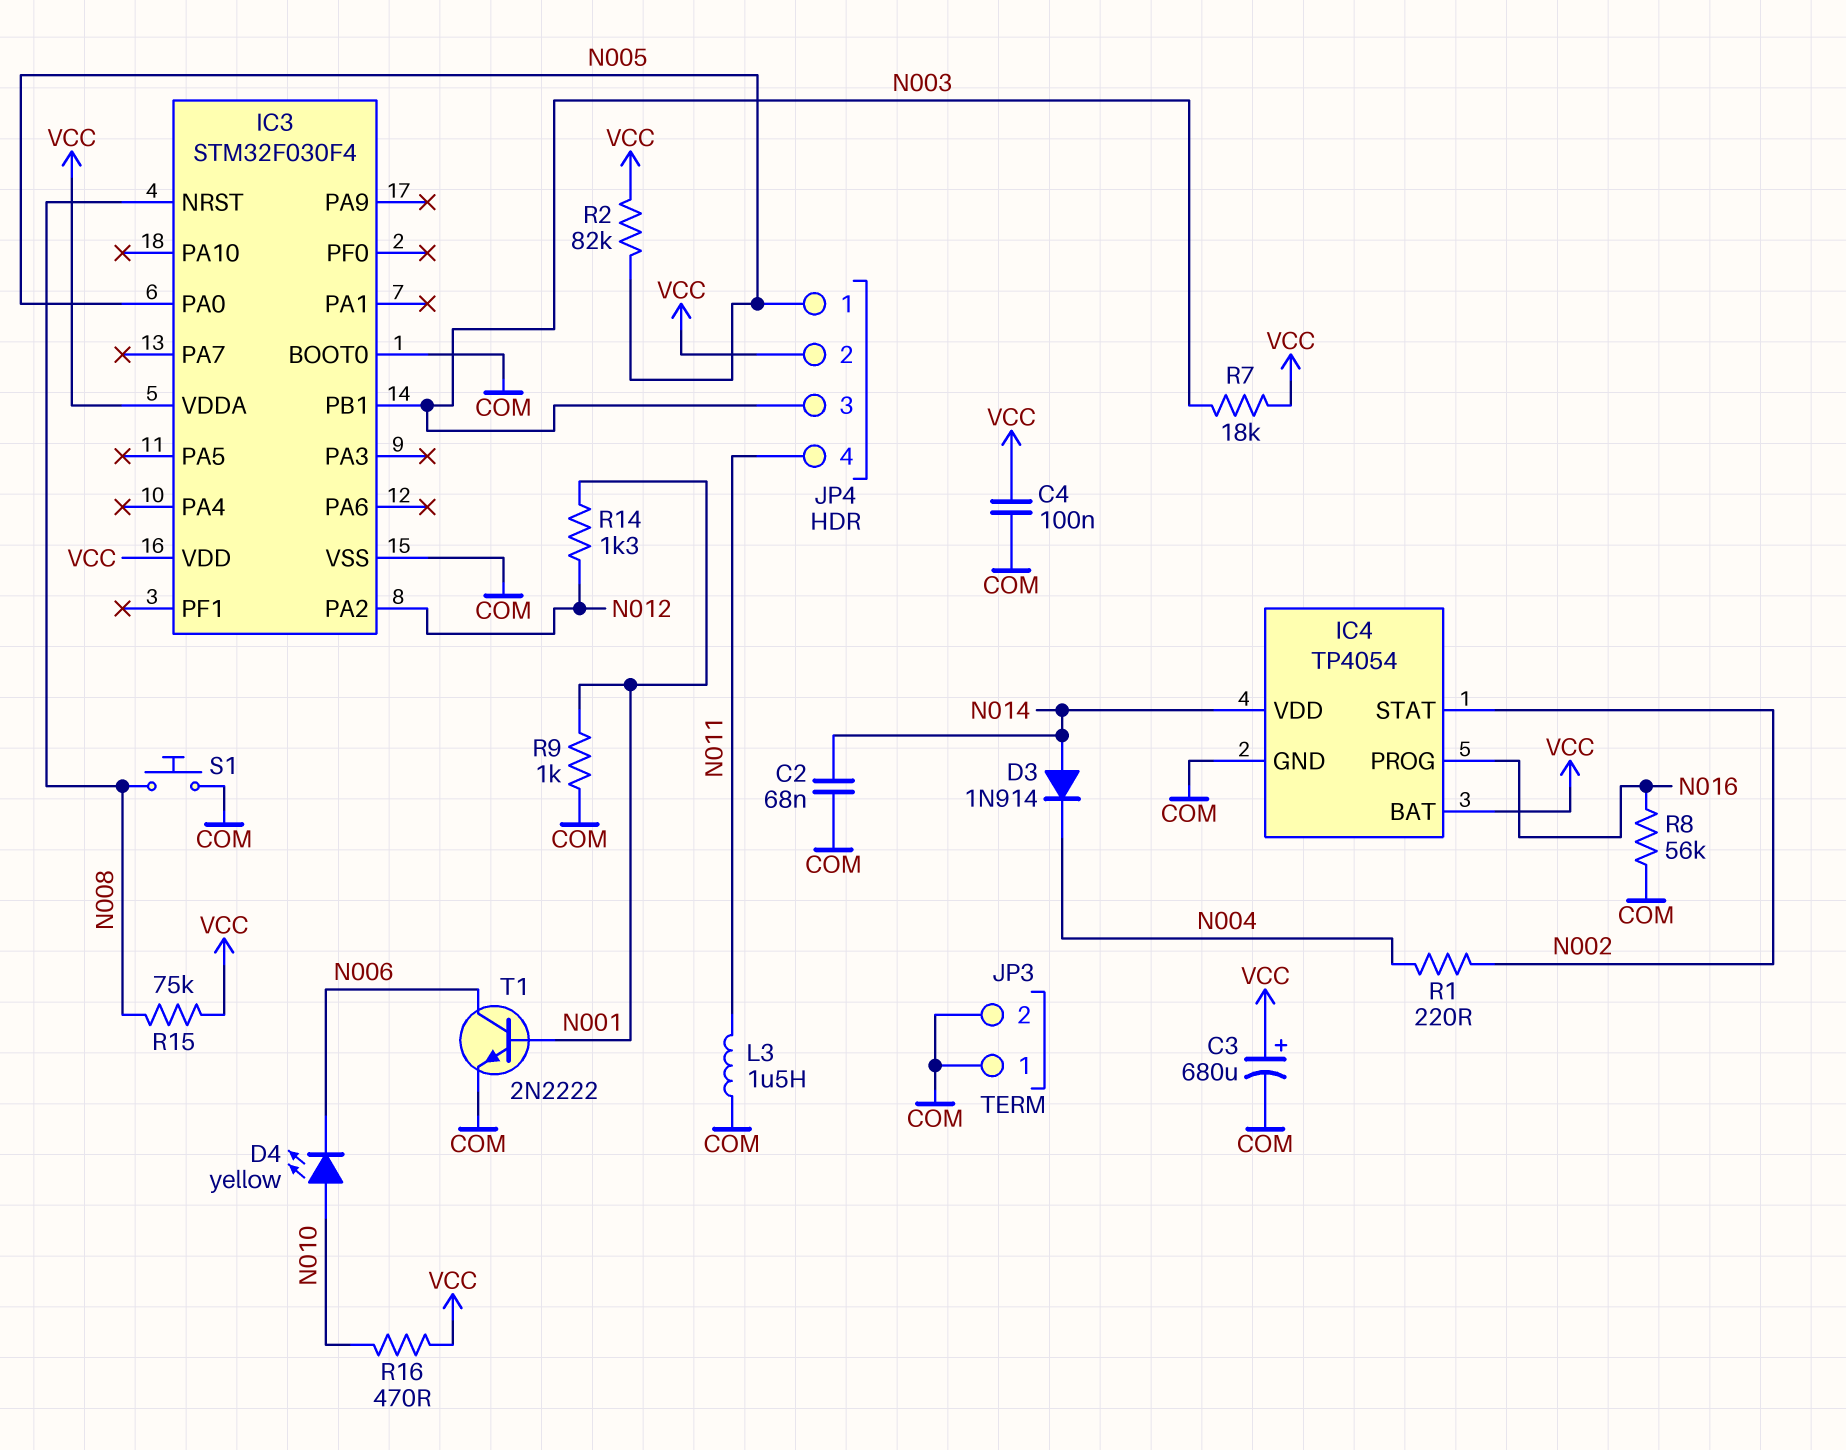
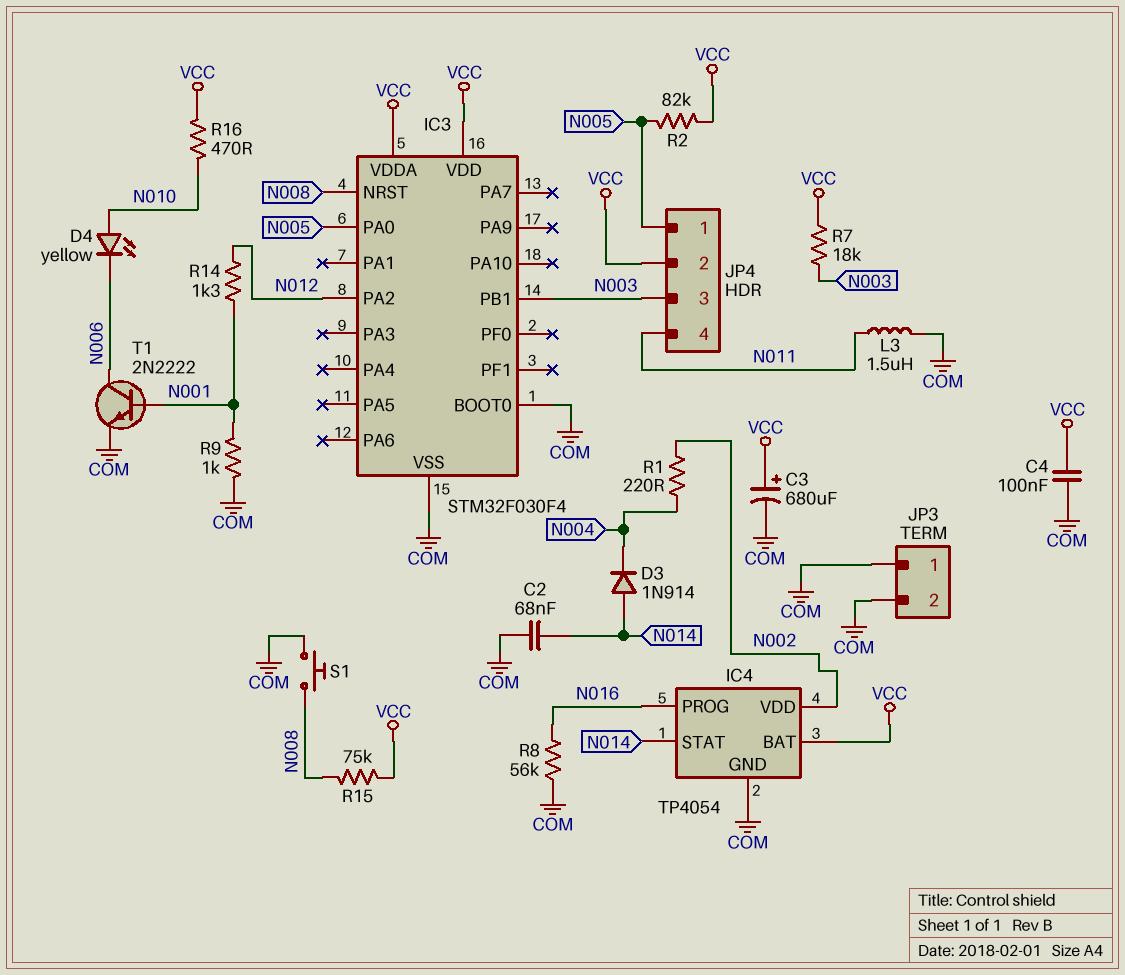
IC4 pin STAT: N002 -> N014
IC4 pin VDD: N014 -> N002

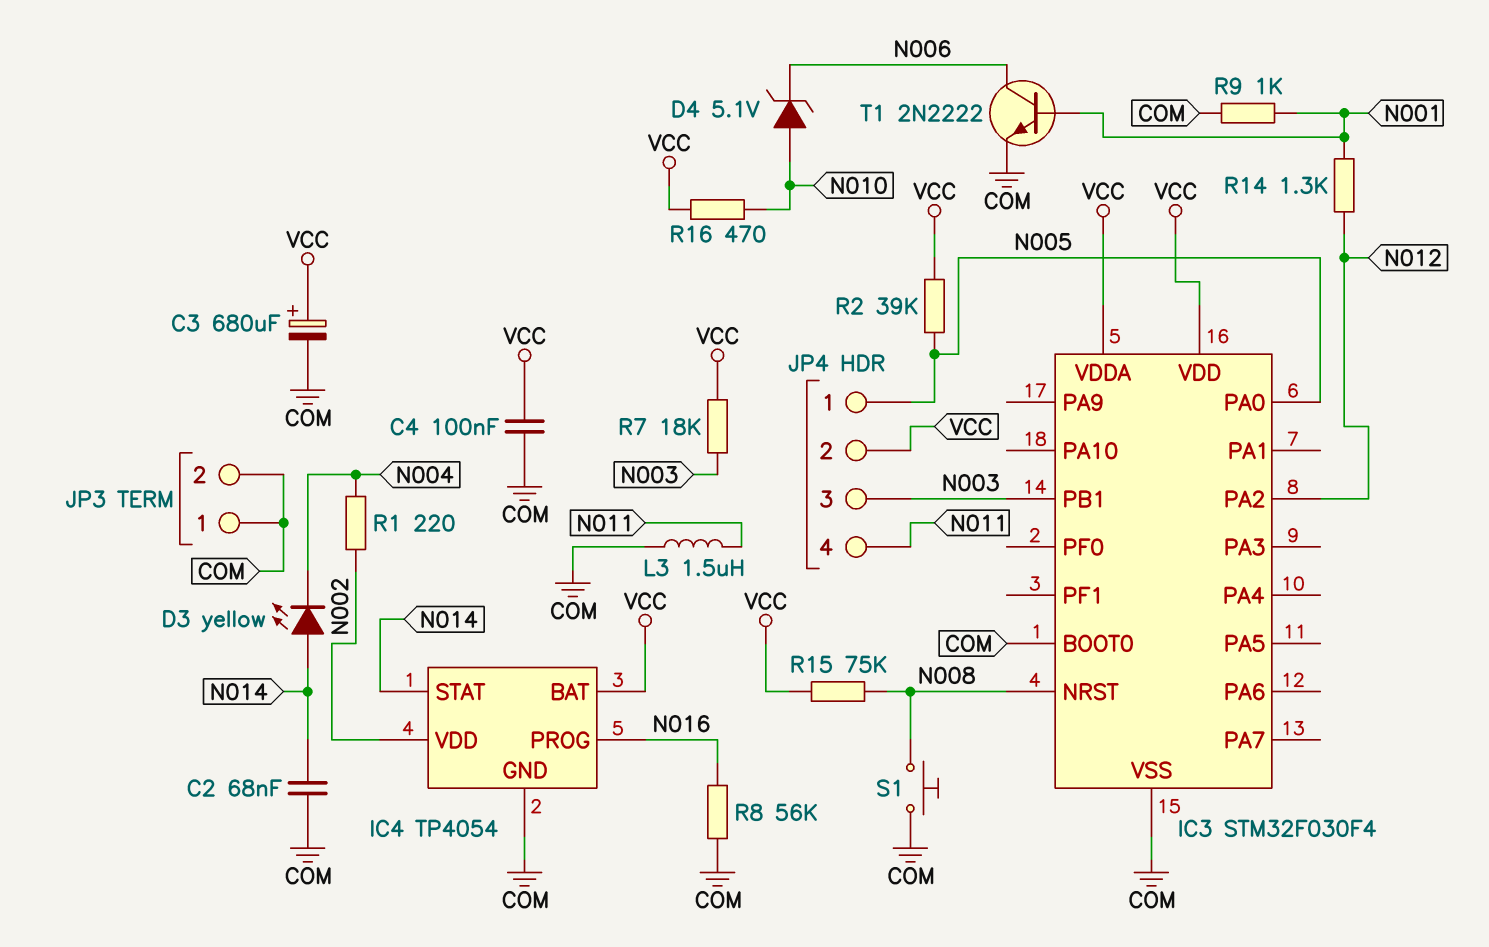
D3: diode 1N914 (A N014, K N004) -> LED yellow (A N014, K N004)
D4: LED yellow (A N010, K N006) -> zener 5.1V (A N010, K N006)
R2: 82k (N005, VCC) -> 39k (N005, VCC)

